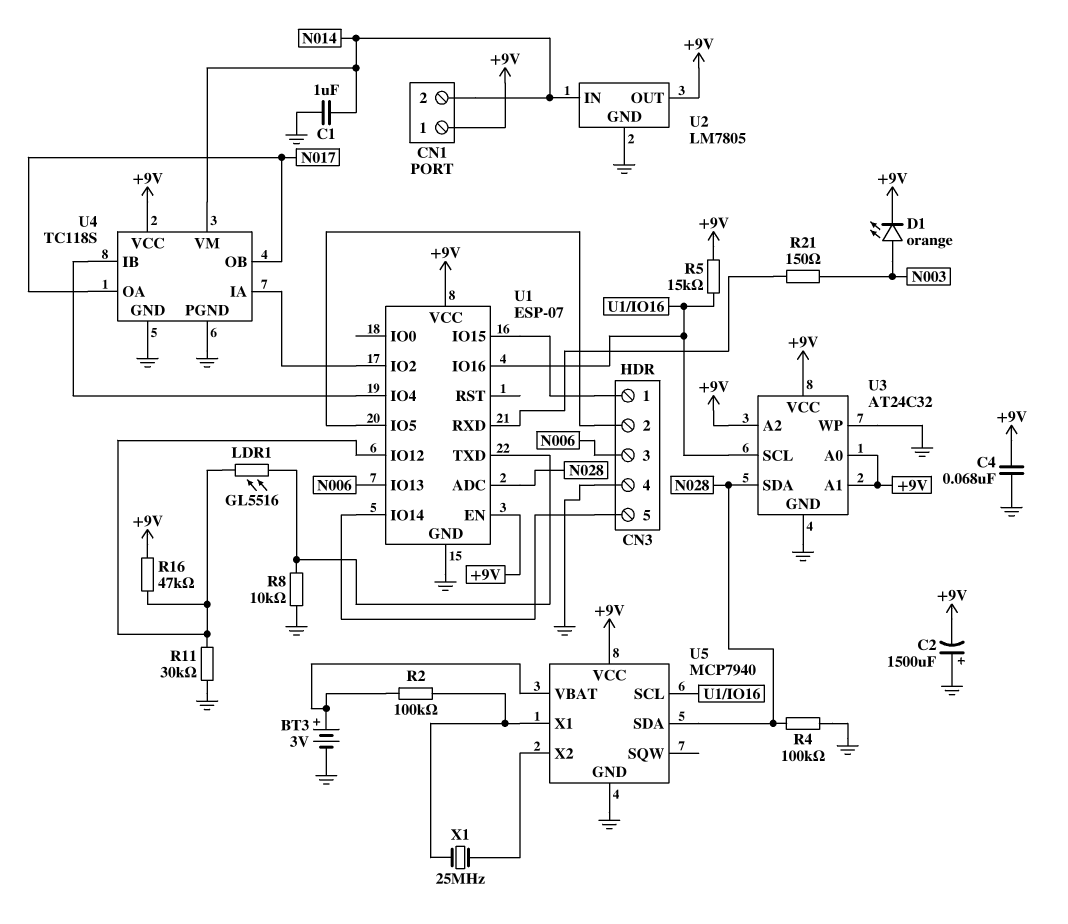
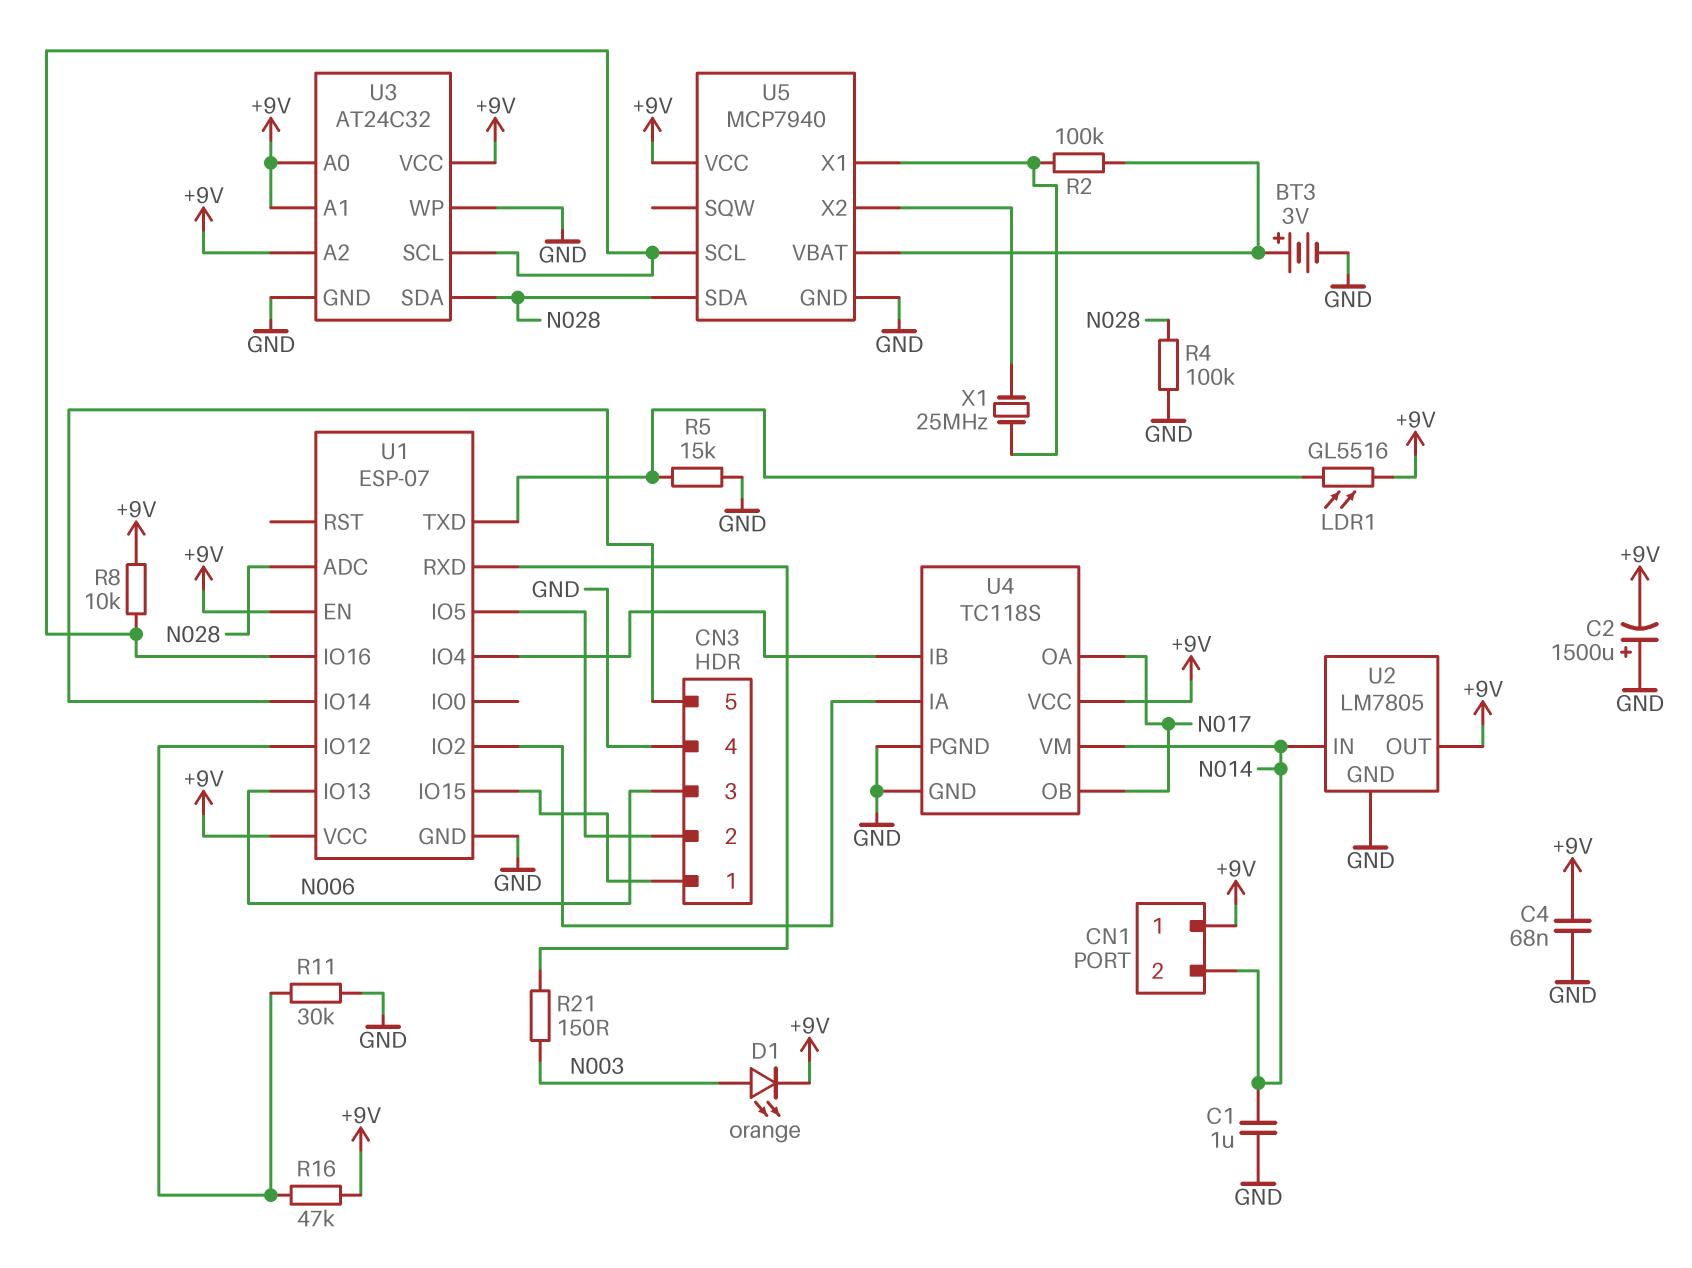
LDR1: GL5516 (U1/IO12, U1/TXD) -> GL5516 (+9V, U1/TXD)
R5: 15k (+9V, U1/IO16) -> 15k (GND, U1/TXD)
R8: 10k (GND, U1/TXD) -> 10k (+9V, U1/IO16)

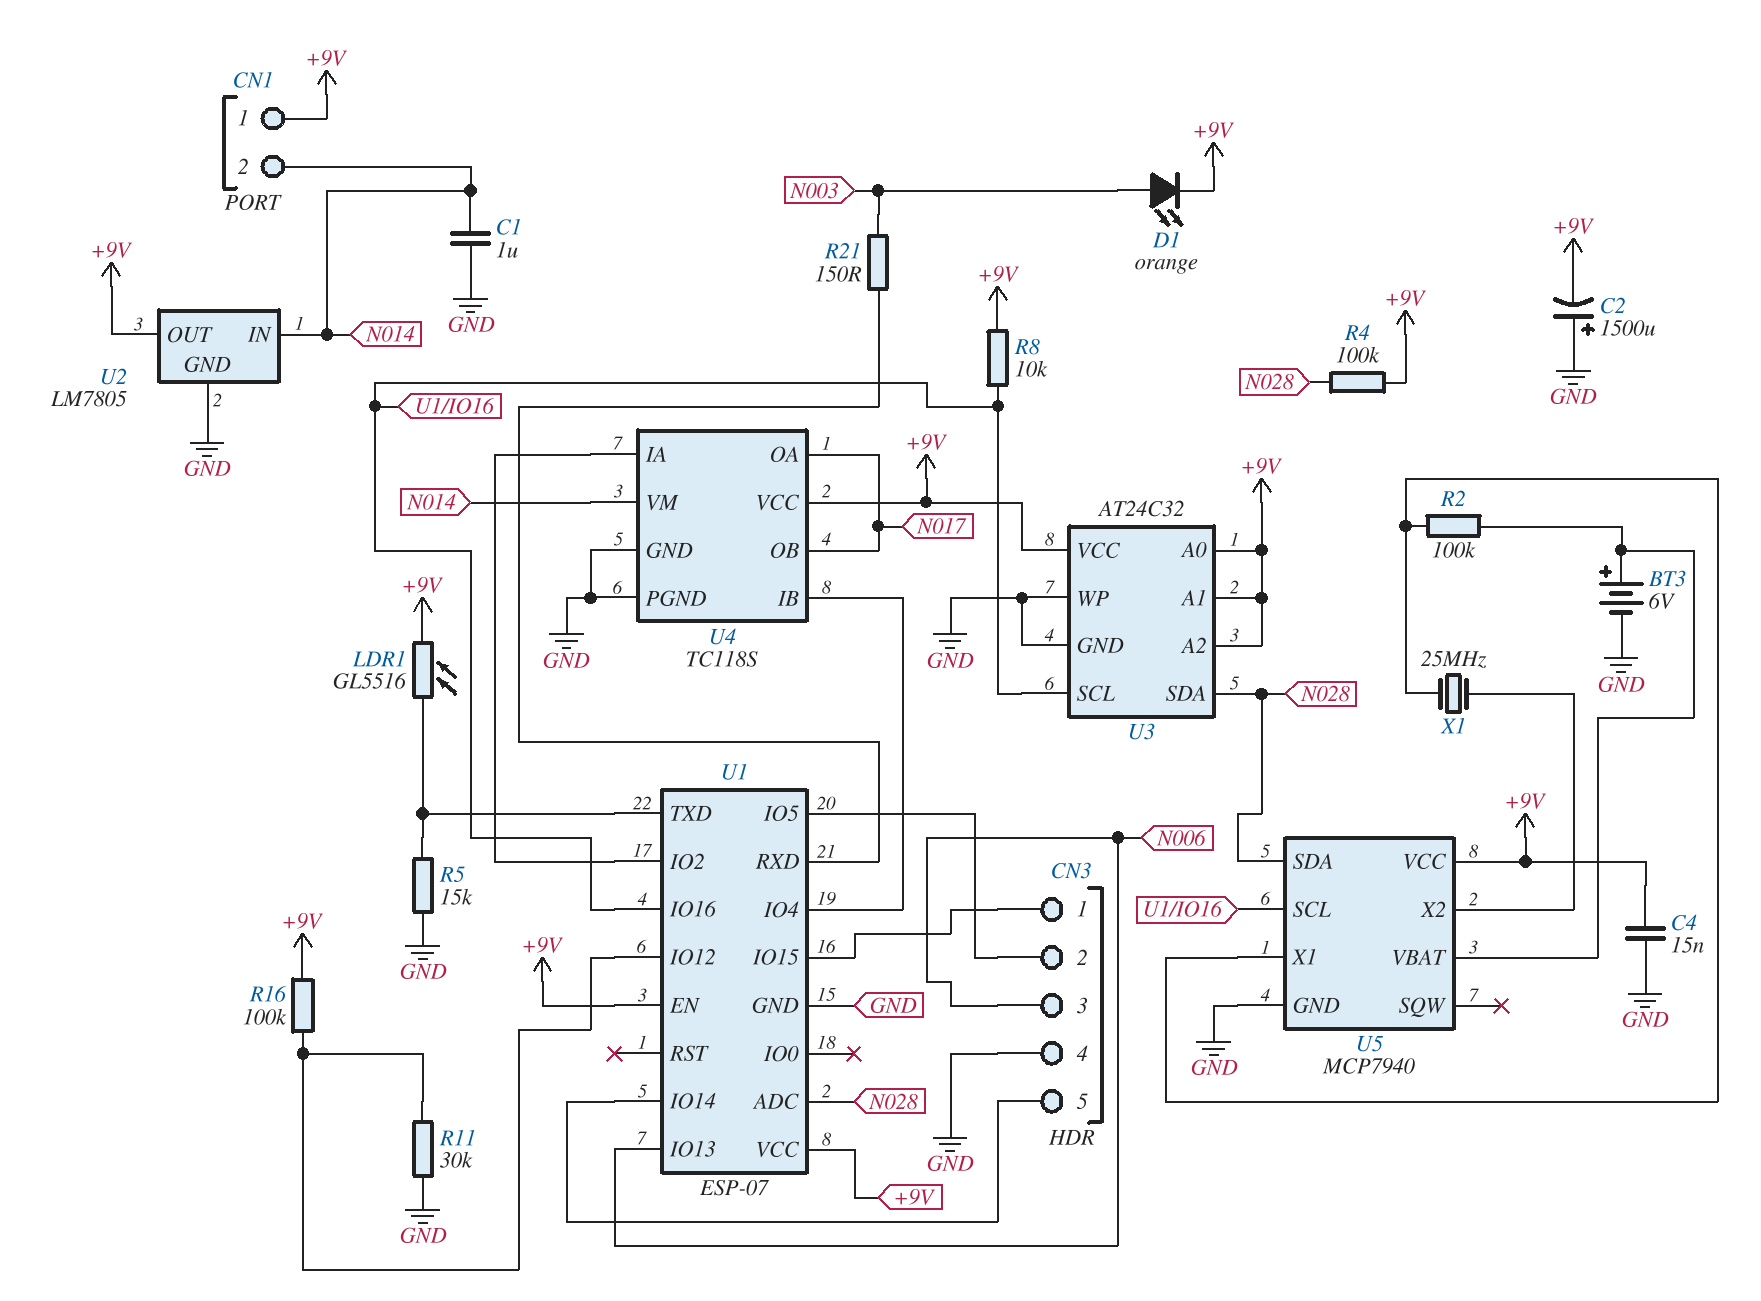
BT3: 3V (plus U5/VBAT, minus GND) -> 6V (plus U5/VBAT, minus GND)
C4: 68nF (+9V, GND) -> 15nF (+9V, GND)
R4: 100k (GND, N028) -> 100k (+9V, N028)
R16: 47k (+9V, U1/IO12) -> 100k (+9V, U1/IO12)

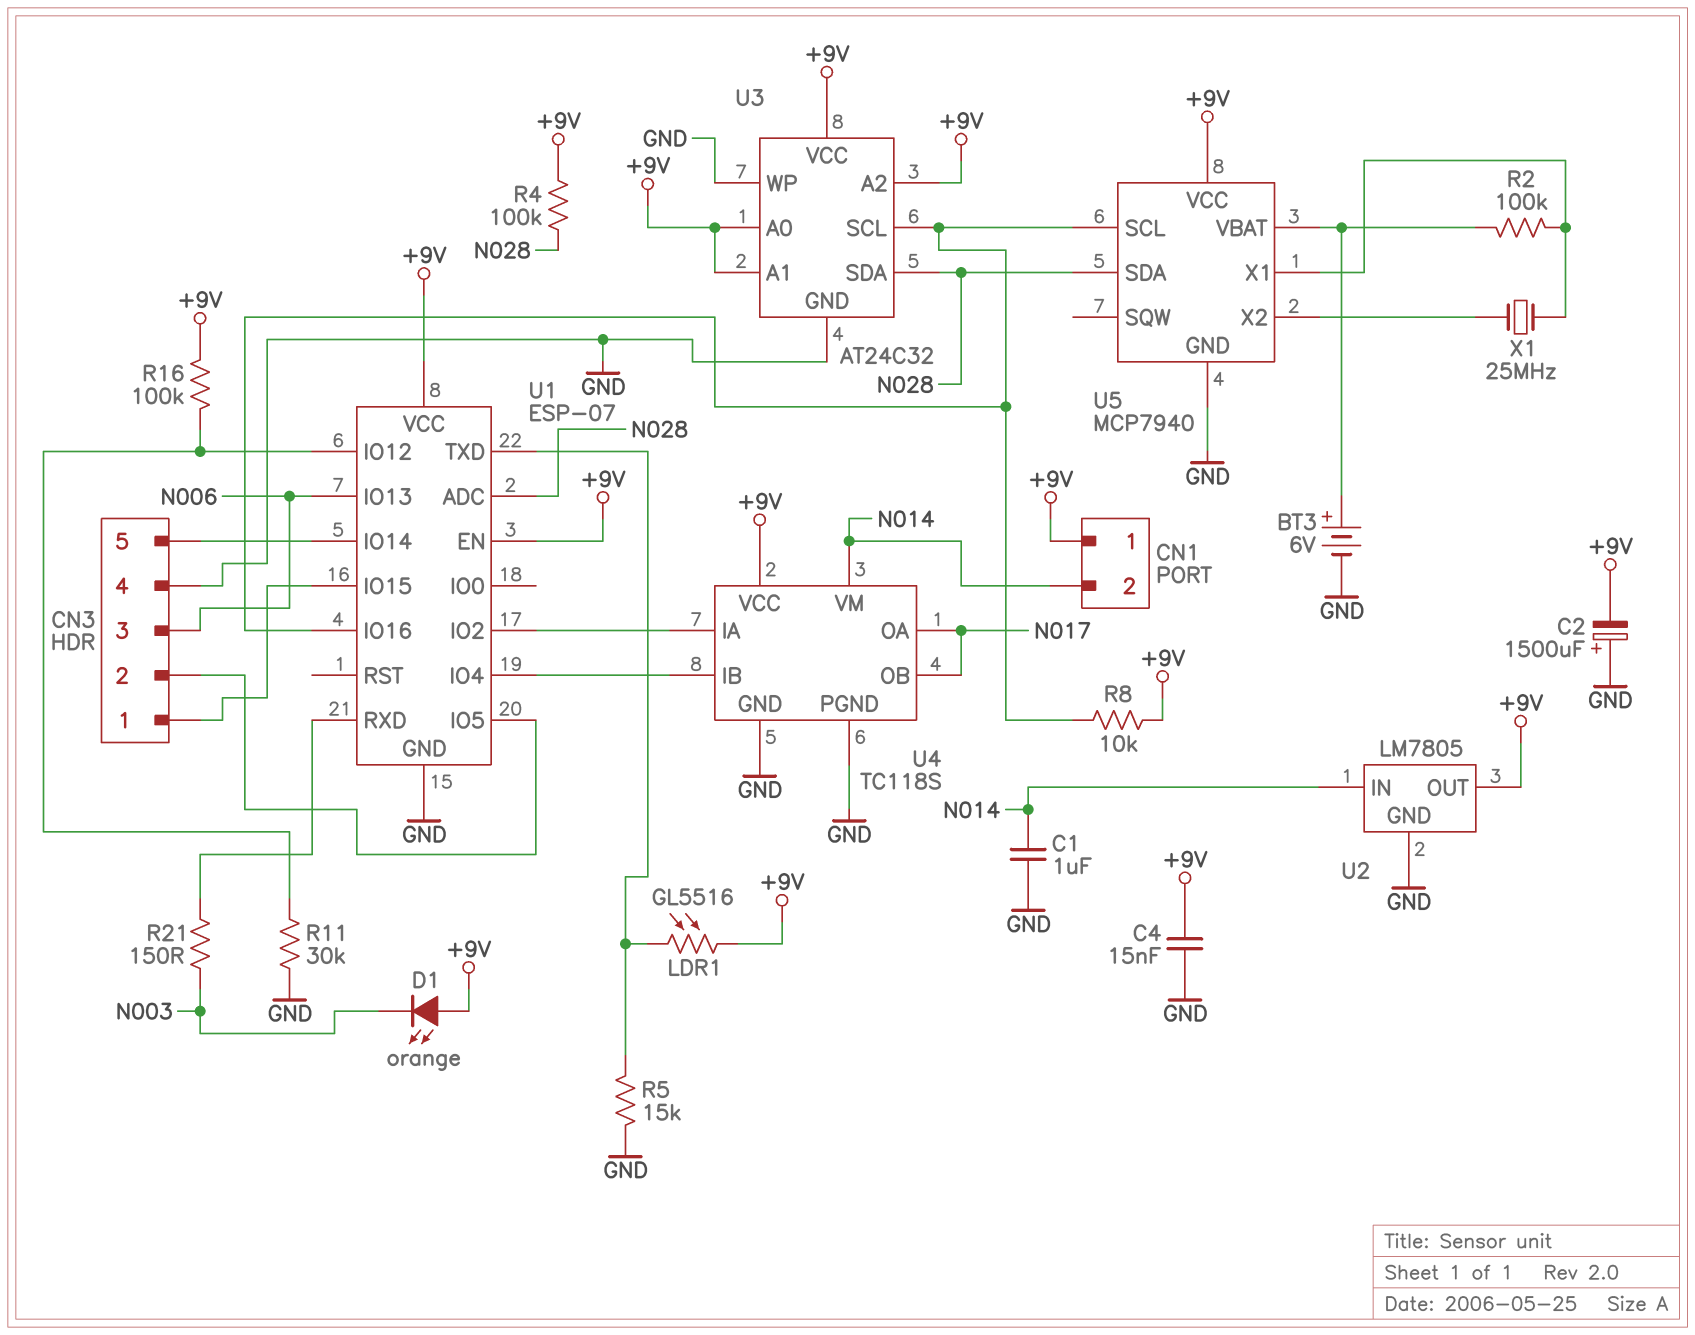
D1: LED orange (A N003, K +9V) -> LED orange (A +9V, K N003)

